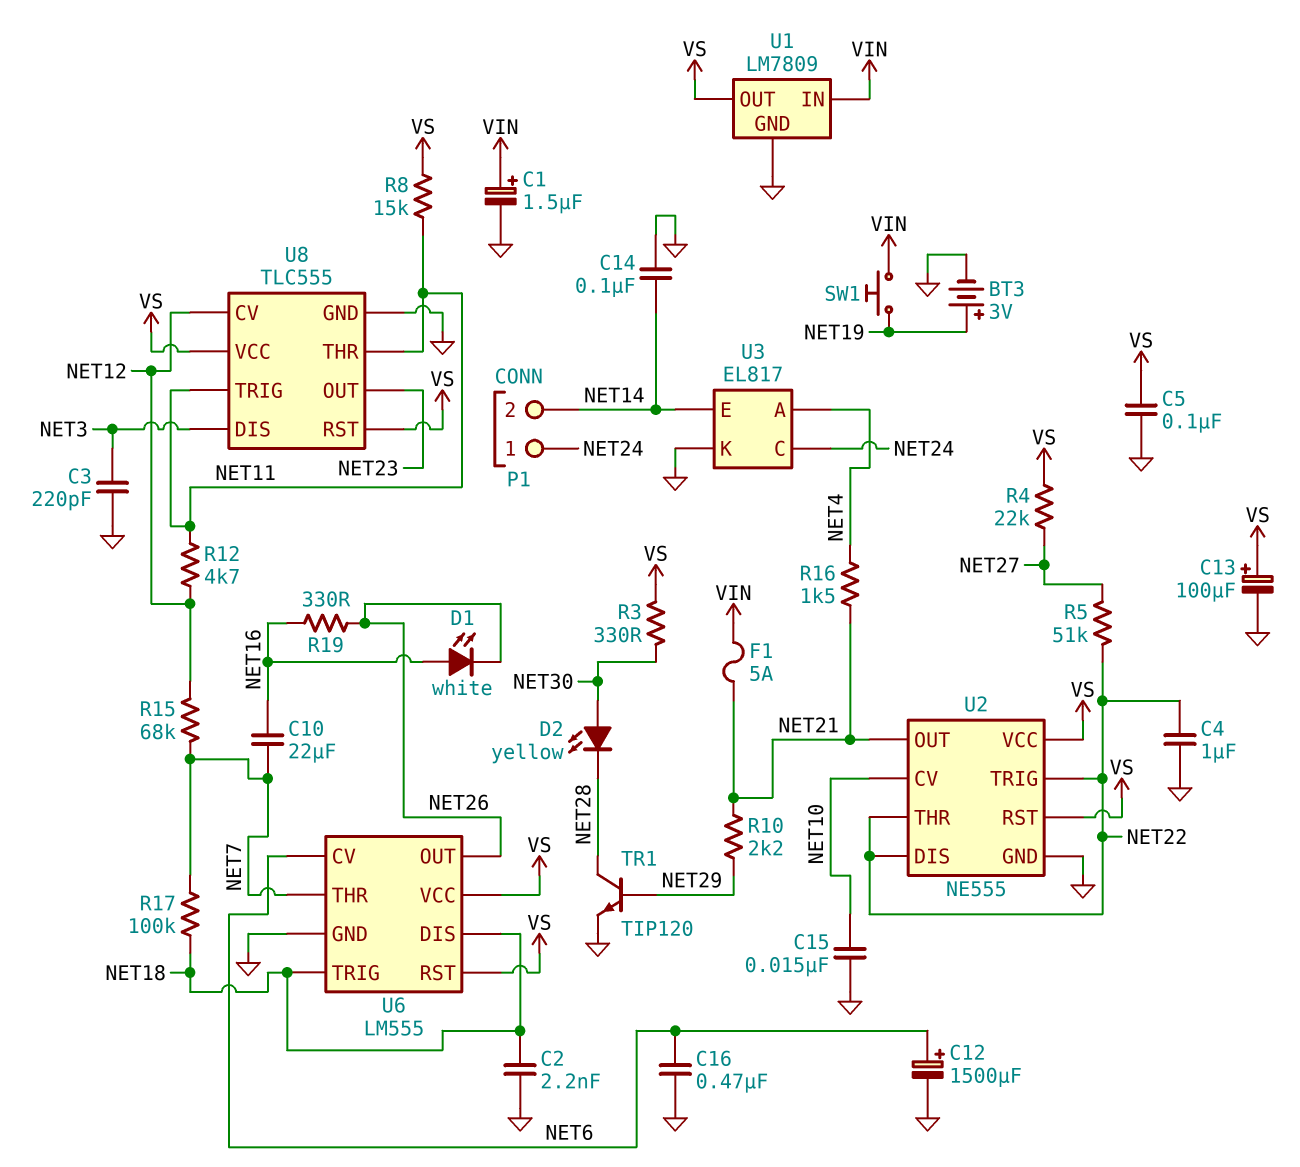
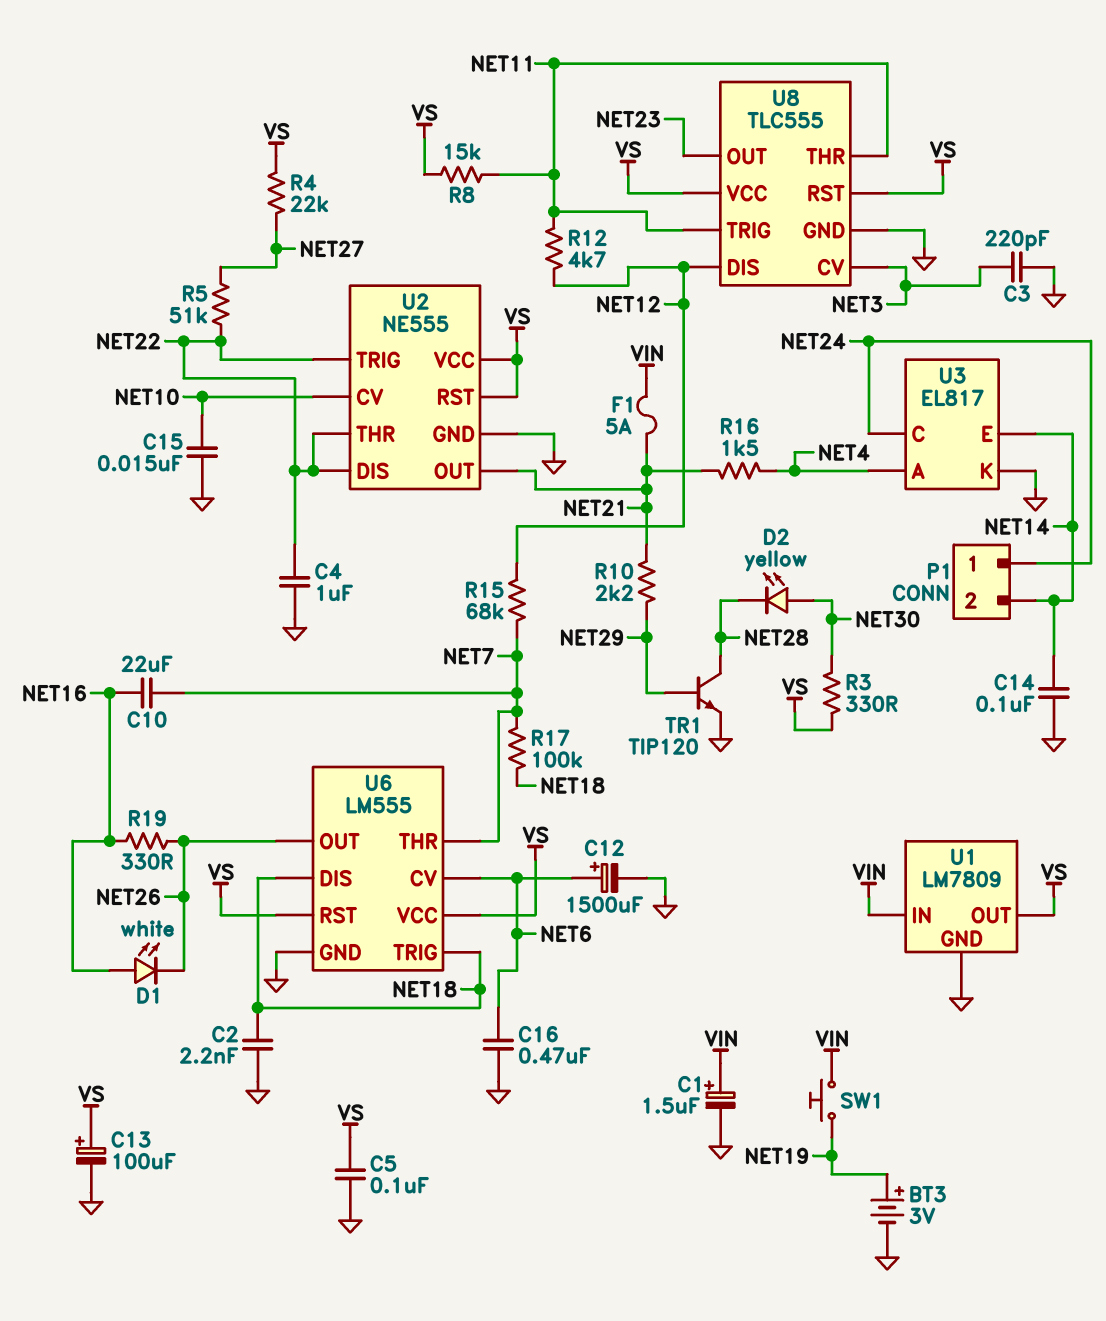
U8 pin CV: NET12 -> NET3
U8 pin DIS: NET3 -> NET12

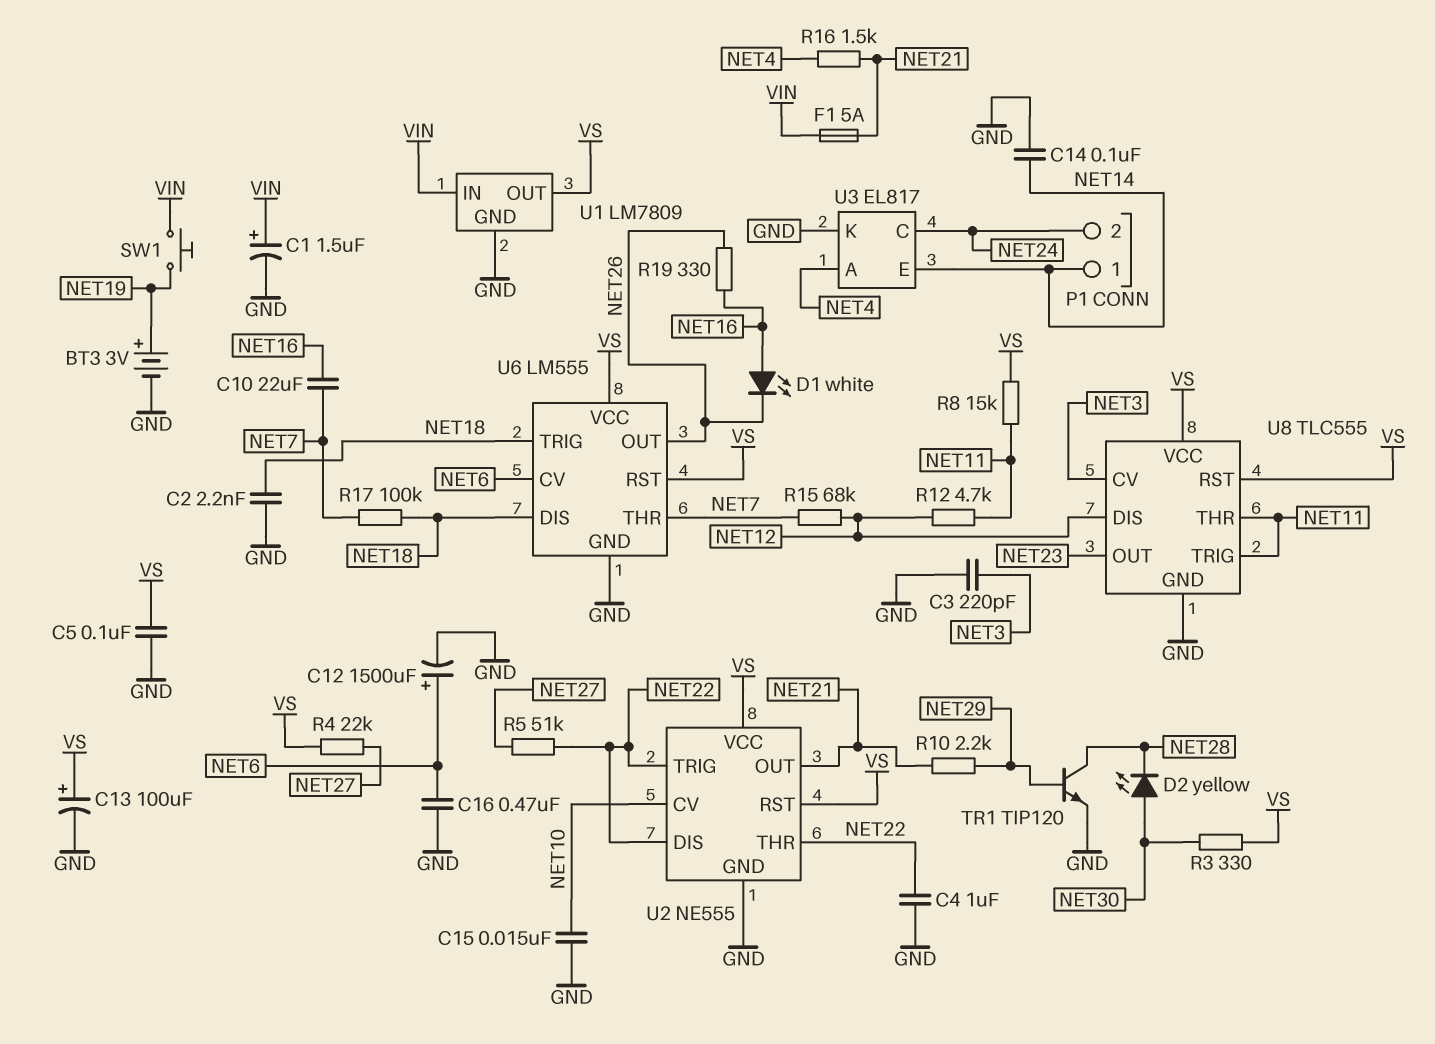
P1 pin 1: NET24 -> NET14
P1 pin 2: NET14 -> NET24

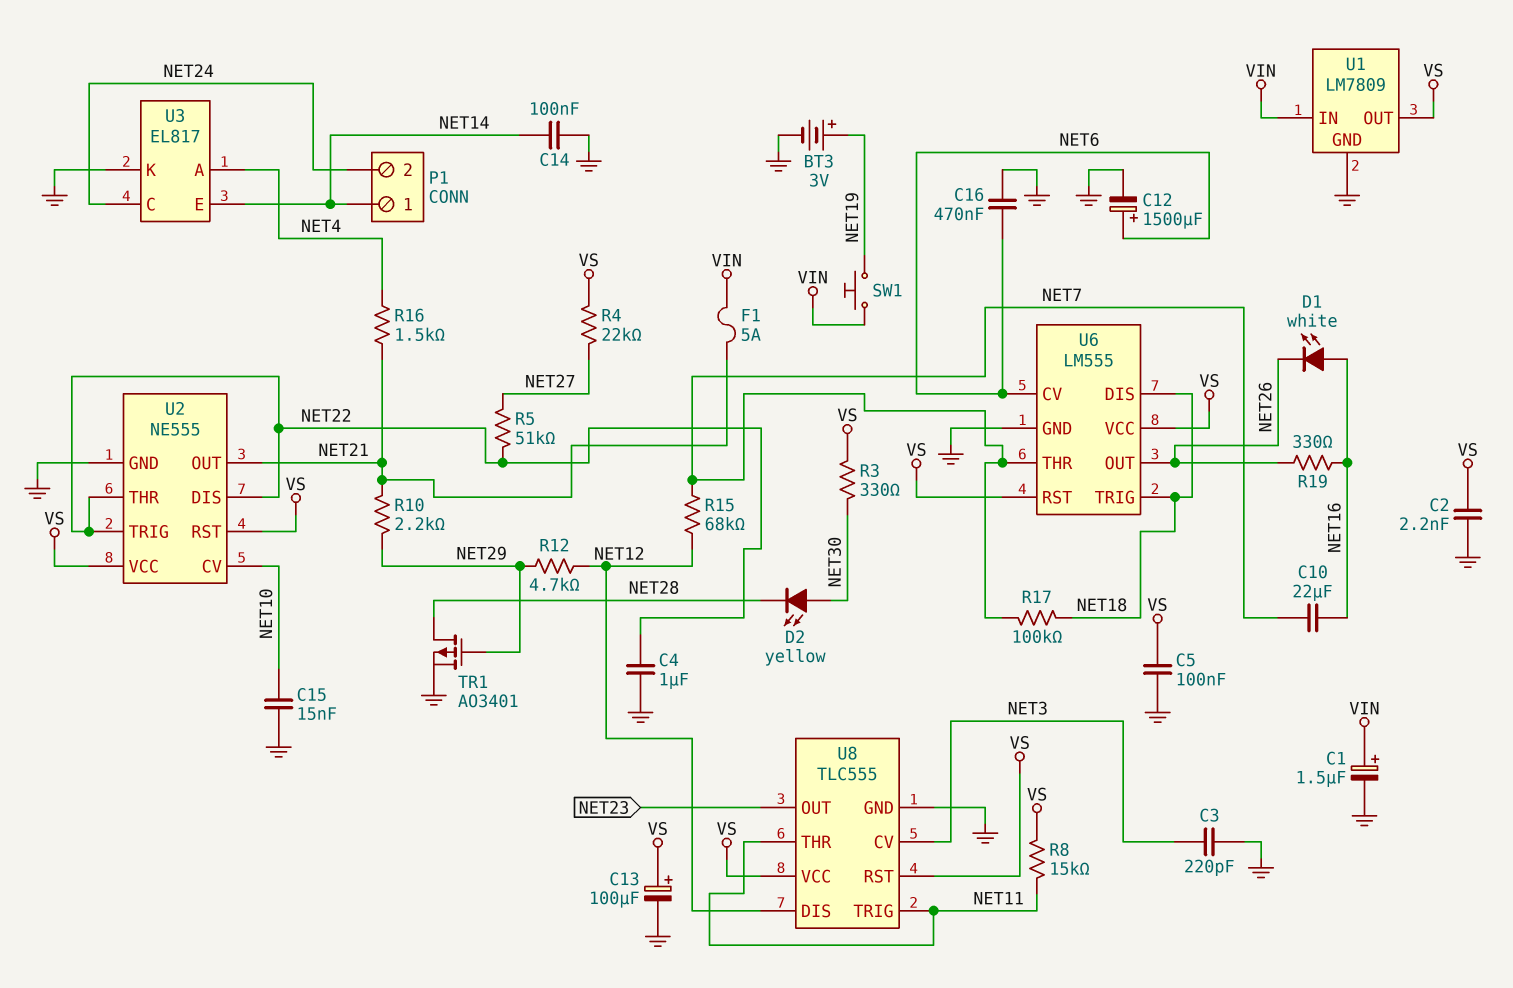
C2: 2.2nF (GND, NET18) -> 2.2nF (GND, VS)
R12: 4.7k (NET11, NET12) -> 4.7k (NET12, NET29)
TR1: NPN TIP120 (B NET29, C NET28, E GND) -> PMOS AO3401 (G NET29, D NET28, S GND)

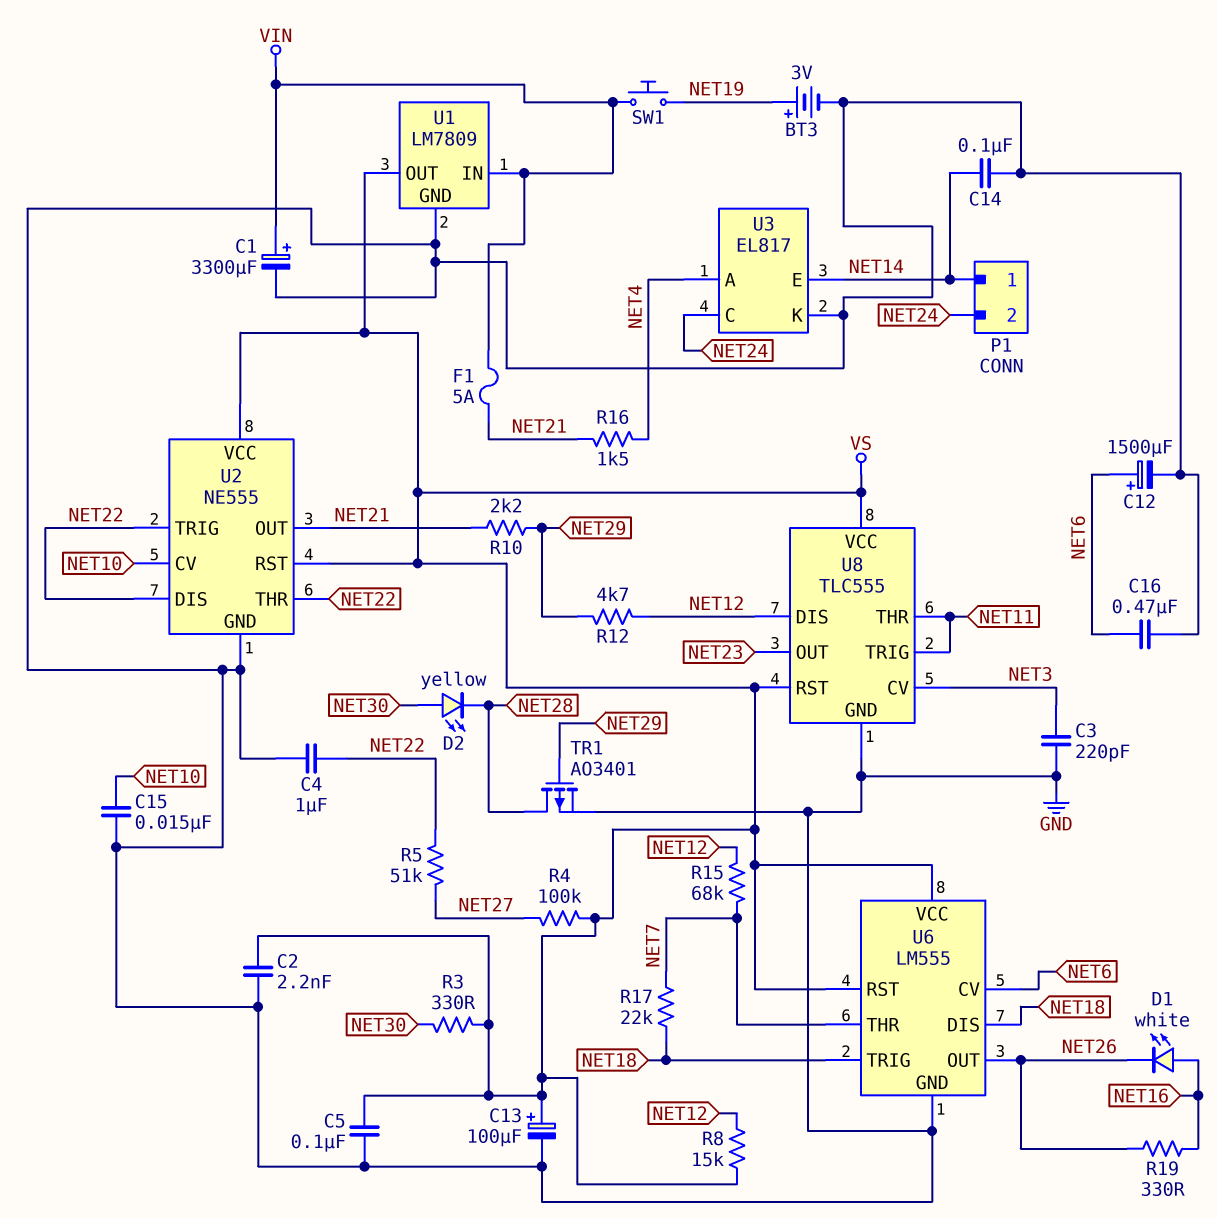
C1: 1.5uF (plus VIN, minus GND) -> 3300uF (plus VIN, minus GND)
C10: 22uF (NET7, NET16) -> none
R4: 22k (NET27, VS) -> 100k (NET27, VS)
R8: 15k (NET11, VS) -> 15k (NET12, VS)
R17: 100k (NET7, NET18) -> 22k (NET7, NET18)

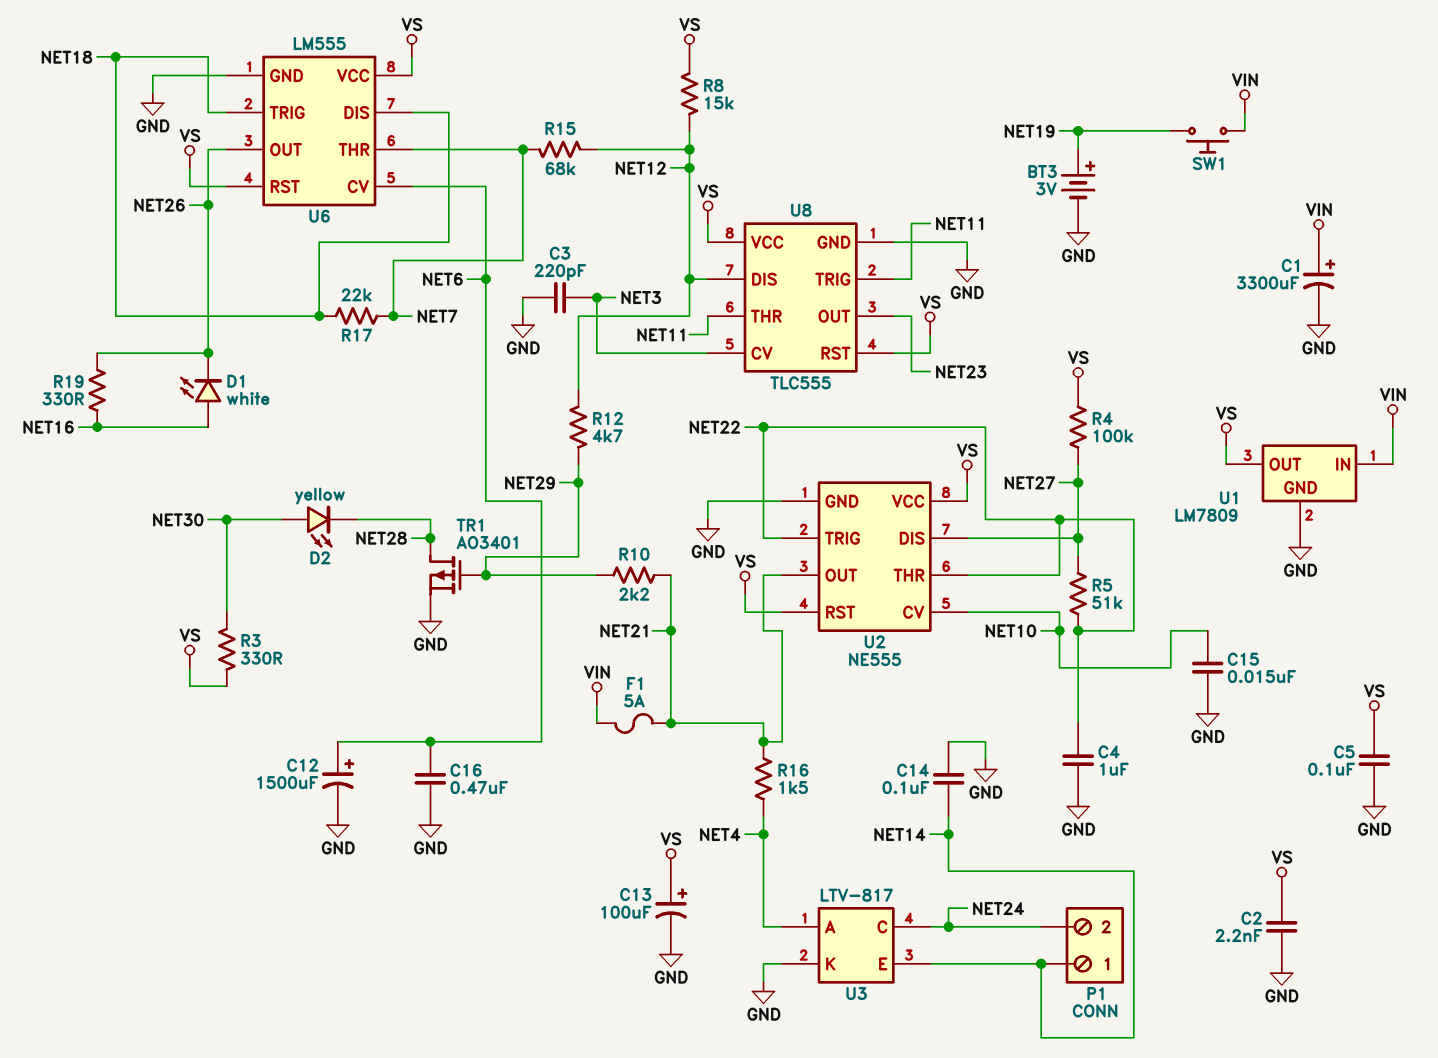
U2 pin DIS: NET22 -> NET27
U3: EL817 -> LTV-817

